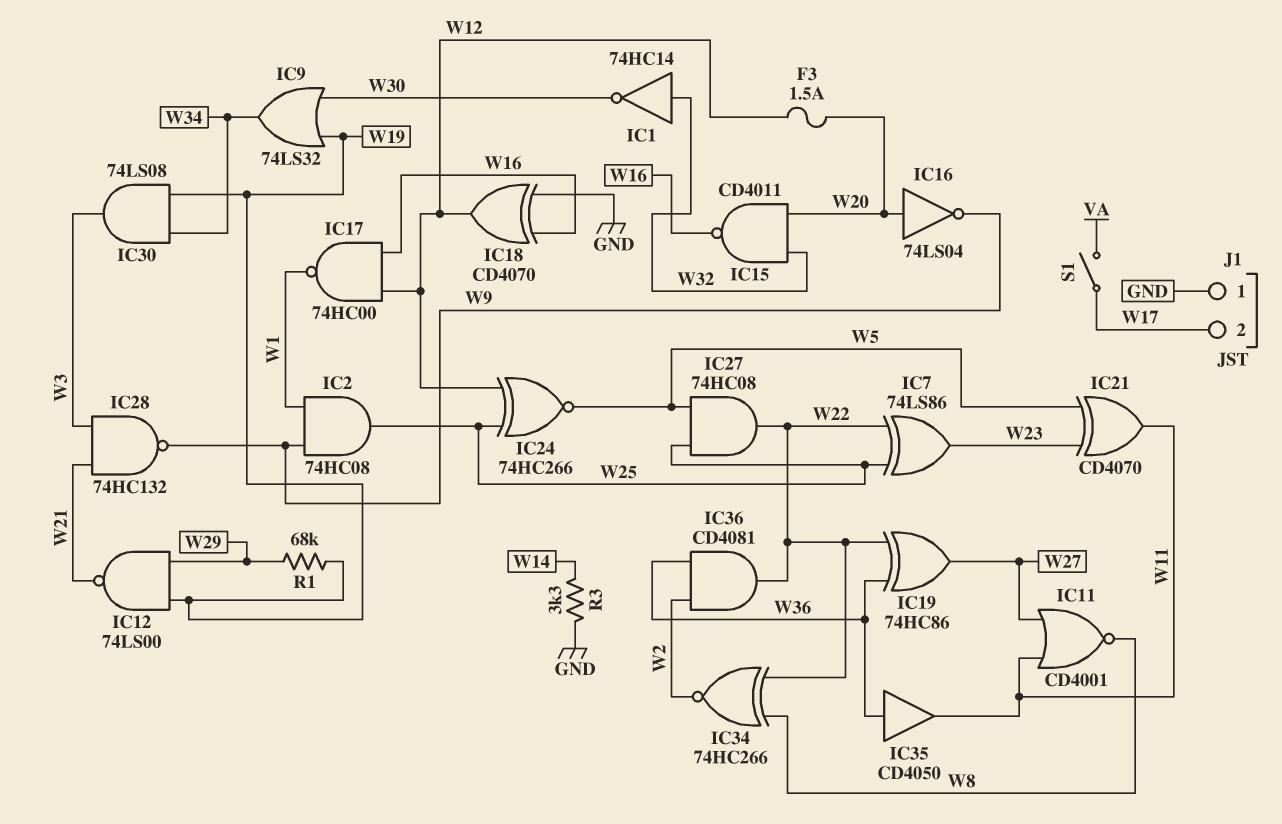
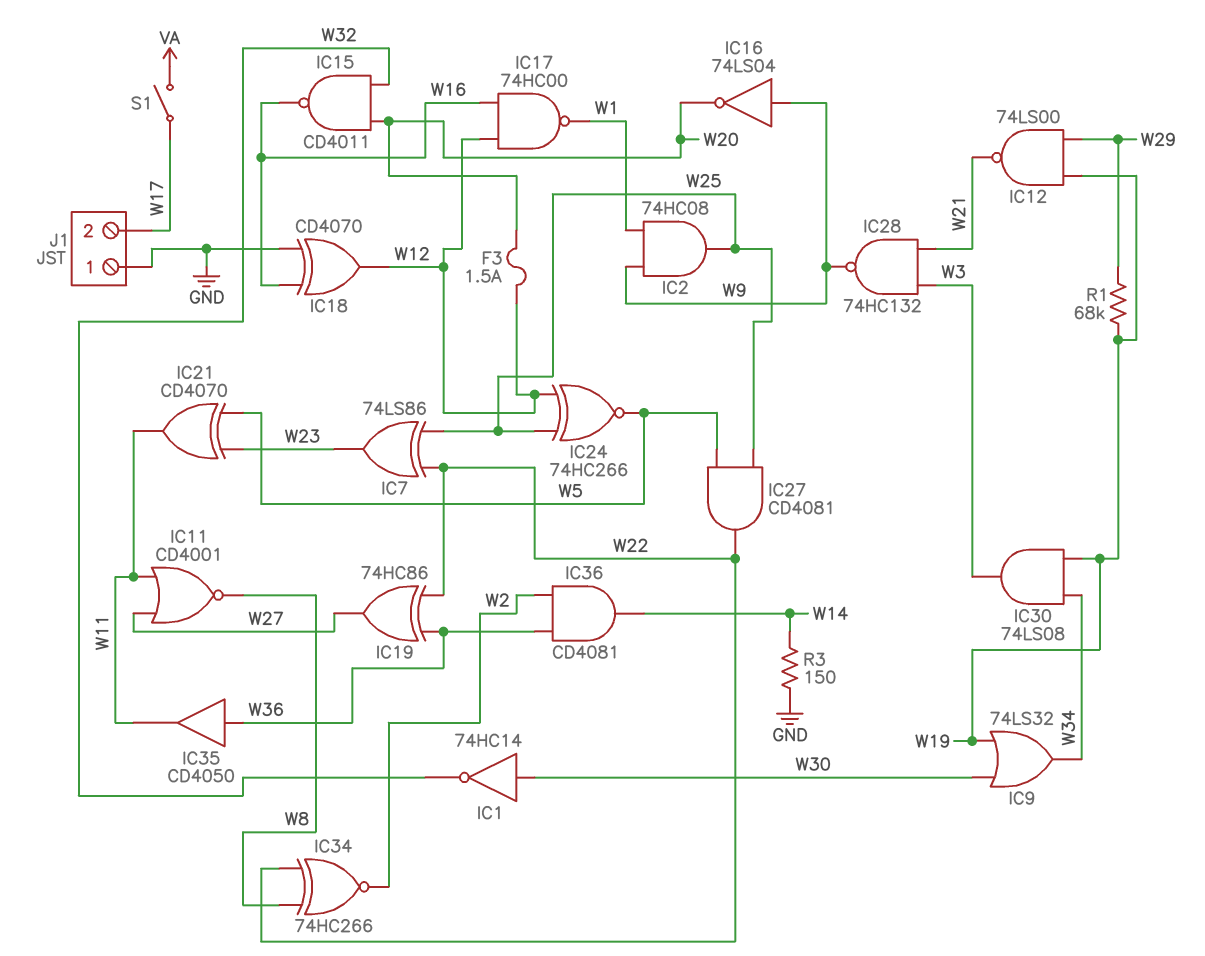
IC1: NOT 74HC14 (in W32, out W30) -> NOT 74HC14 (in W30, out W32)
IC16: NOT 74LS04 (in W20, out W9) -> NOT 74LS04 (in W9, out W20)
IC27: AND 74HC08 (in W5, in W25, out W22) -> AND CD4081 (in W5, in W25, out W22)
IC36: AND CD4081 (in W2, in W36, out W22) -> AND CD4081 (in W2, in W36, out W14)
R3: 3.3k (GND, W14) -> 150 (GND, W14)

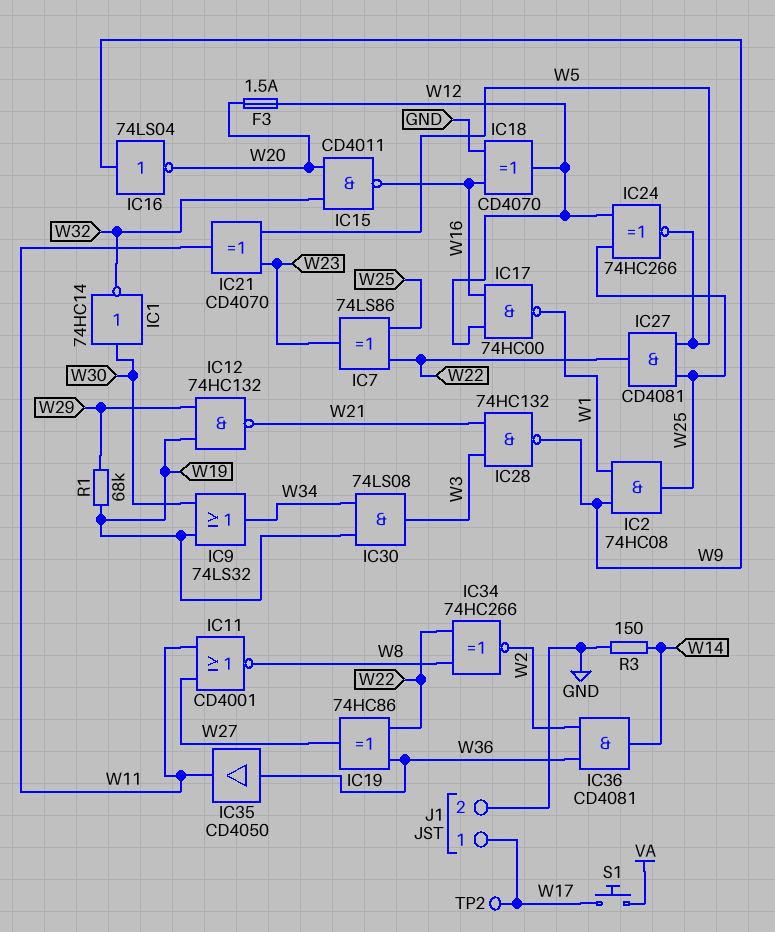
IC12: NAND 74LS00 (in W19, in W29, out W21) -> NAND 74HC132 (in W19, in W29, out W21)
J1 pin 1: GND -> W17
J1 pin 2: W17 -> GND
S1: switch (VA, W17) -> button (VA, W17)
TP2: none -> test point (W17)

